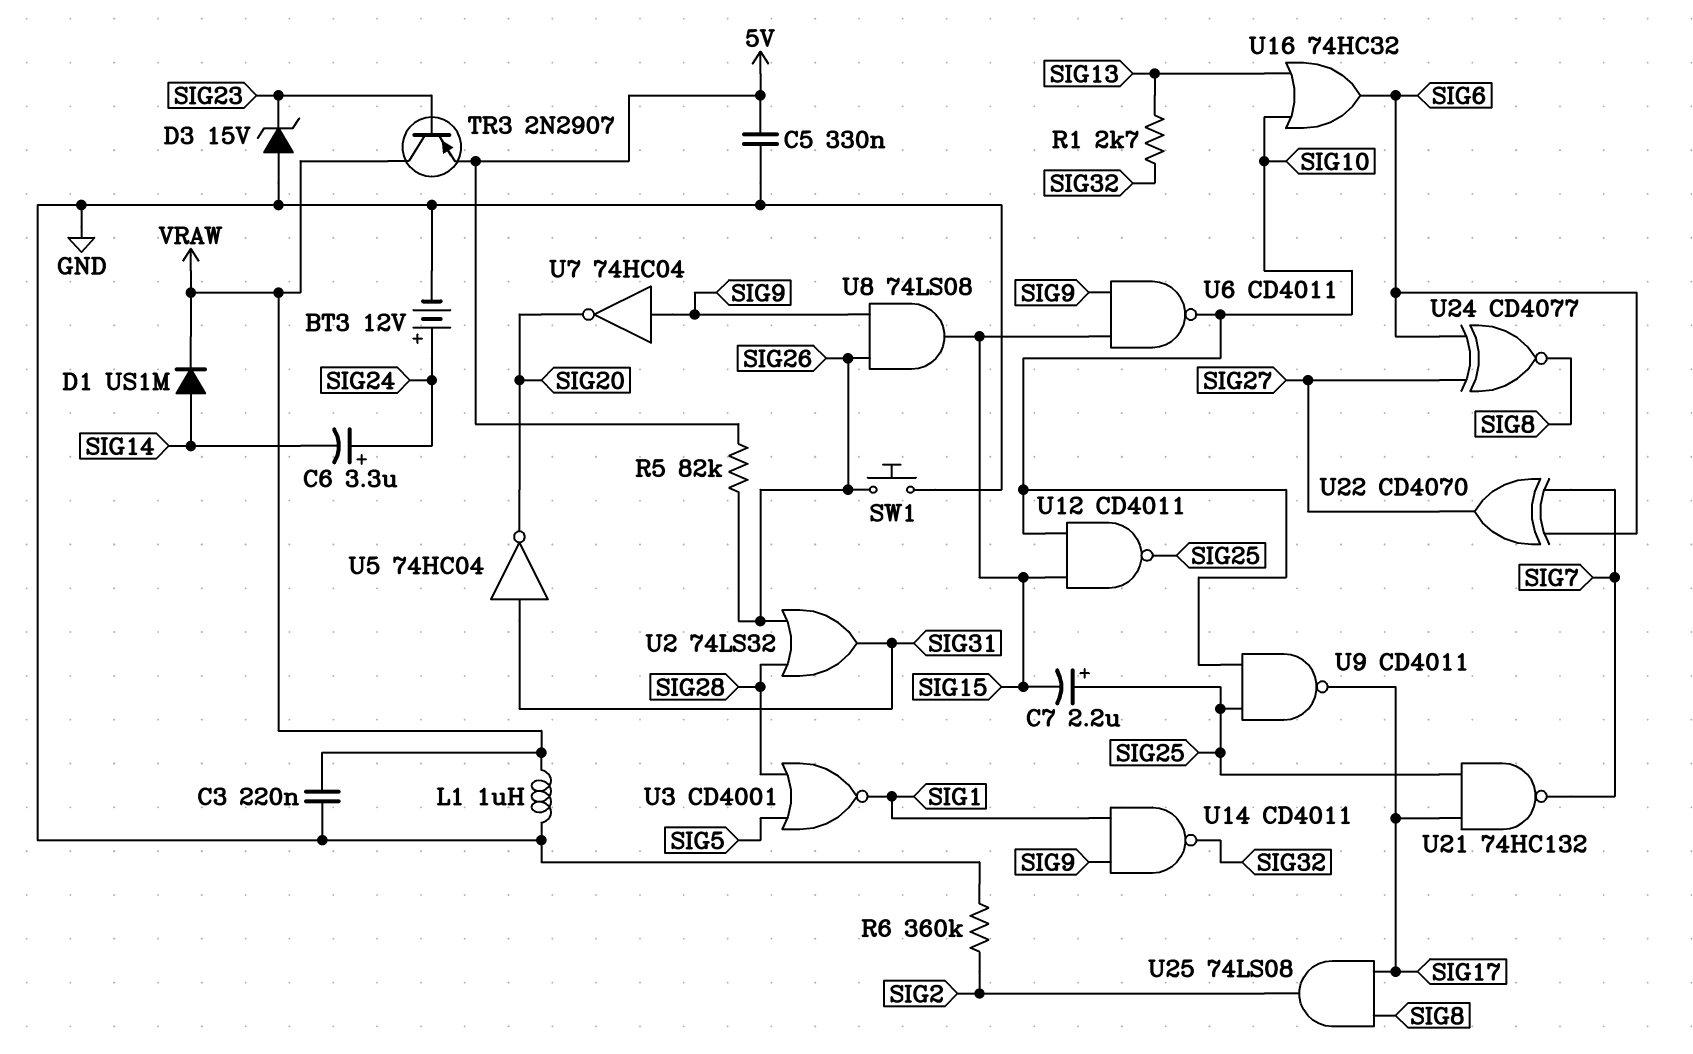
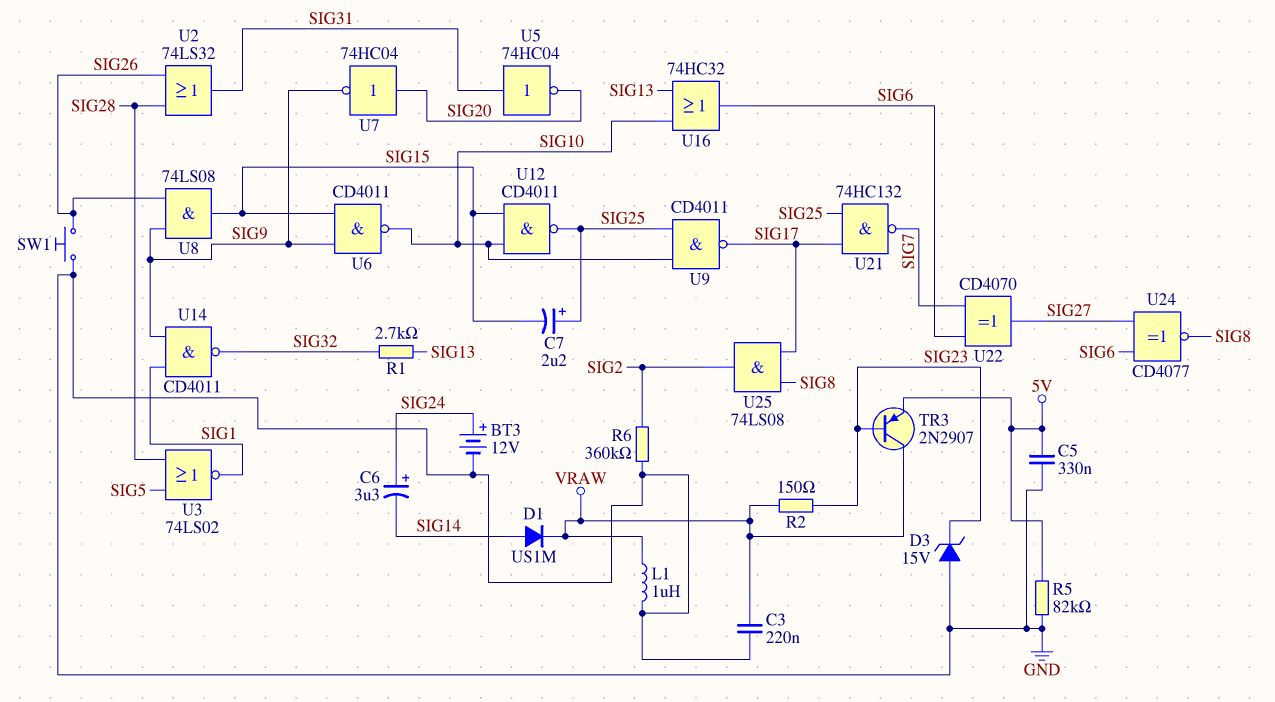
R2: none -> 150 (SIG23, VRAW)
R5: 82k (5V, SIG26) -> 82k (5V, GND)
U3: NOR CD4001 (in SIG5, in SIG28, out SIG1) -> NOR 74LS02 (in SIG5, in SIG28, out SIG1)
U7: NOT 74HC04 (in SIG9, out SIG20) -> NOT 74HC04 (in SIG20, out SIG9)

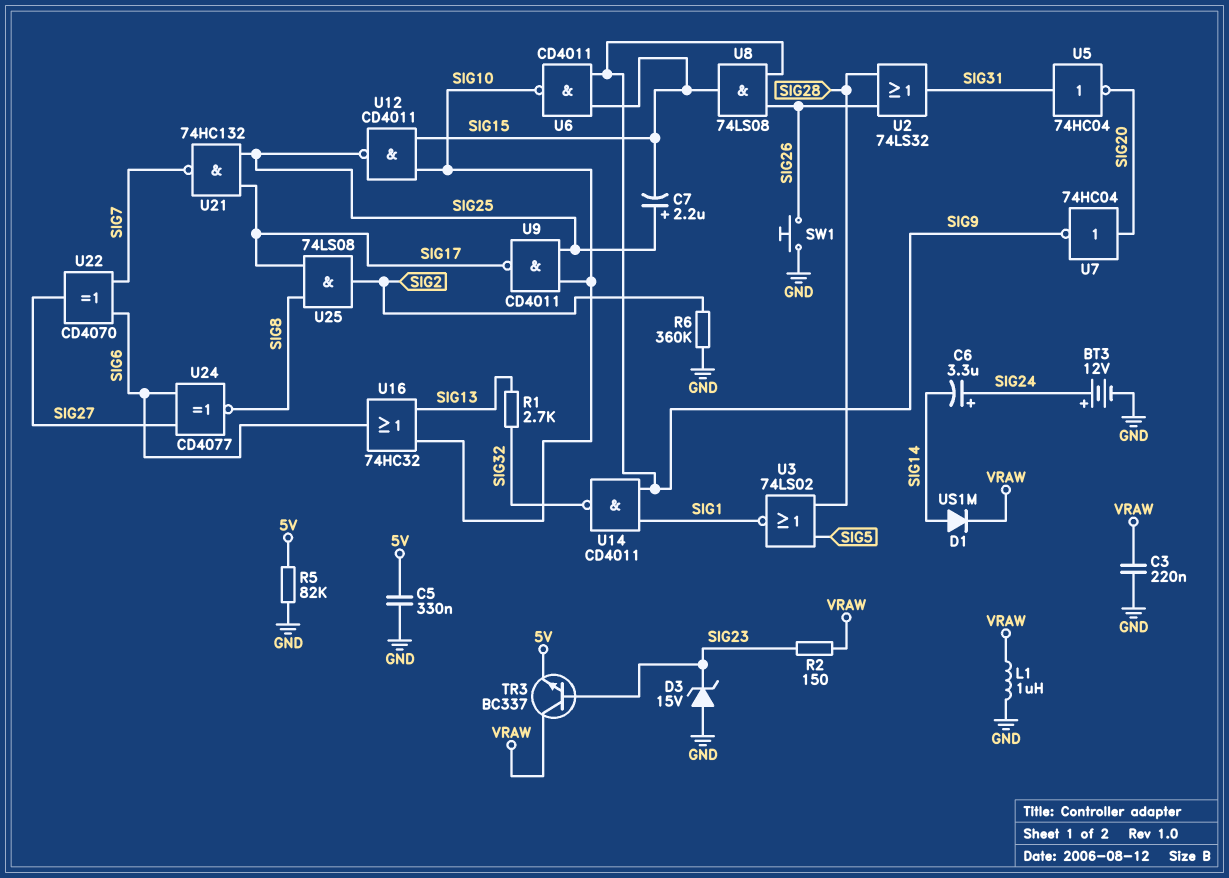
TR3: PNP 2N2907 (B SIG23, C VRAW, E 5V) -> NPN BC337 (B SIG23, C VRAW, E 5V)

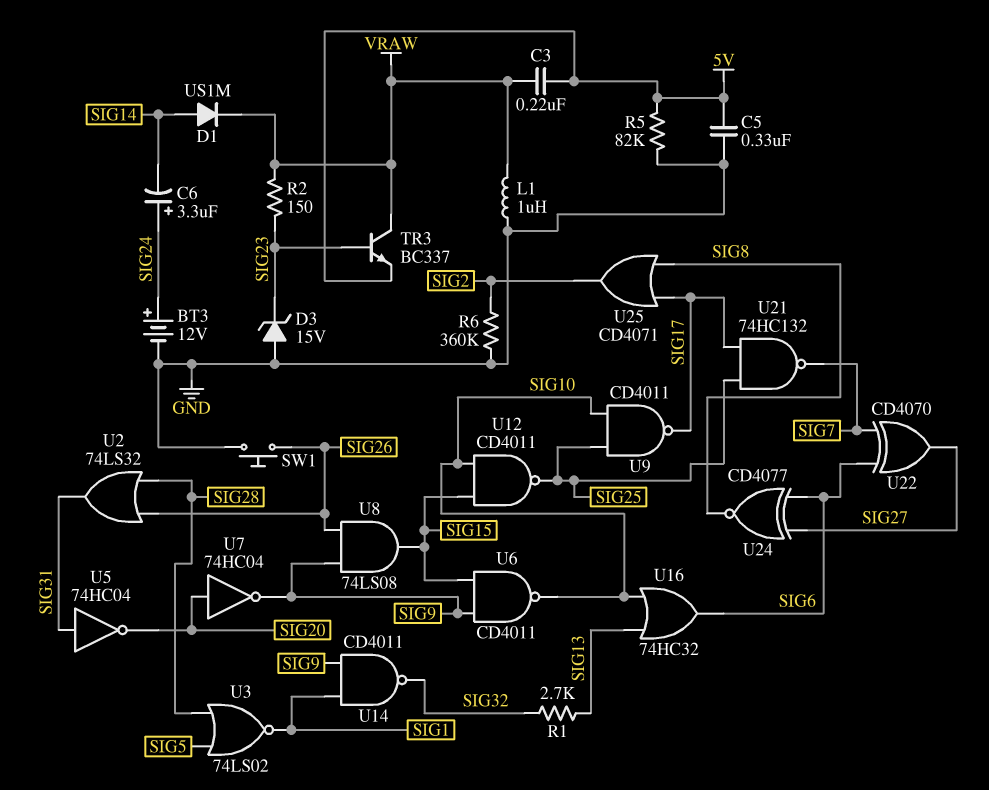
C3: 220nF (GND, VRAW) -> 220nF (5V, VRAW)
C7: 2.2uF (plus SIG25, minus SIG15) -> none
U25: AND 74LS08 (in SIG8, in SIG17, out SIG2) -> OR CD4071 (in SIG8, in SIG17, out SIG2)

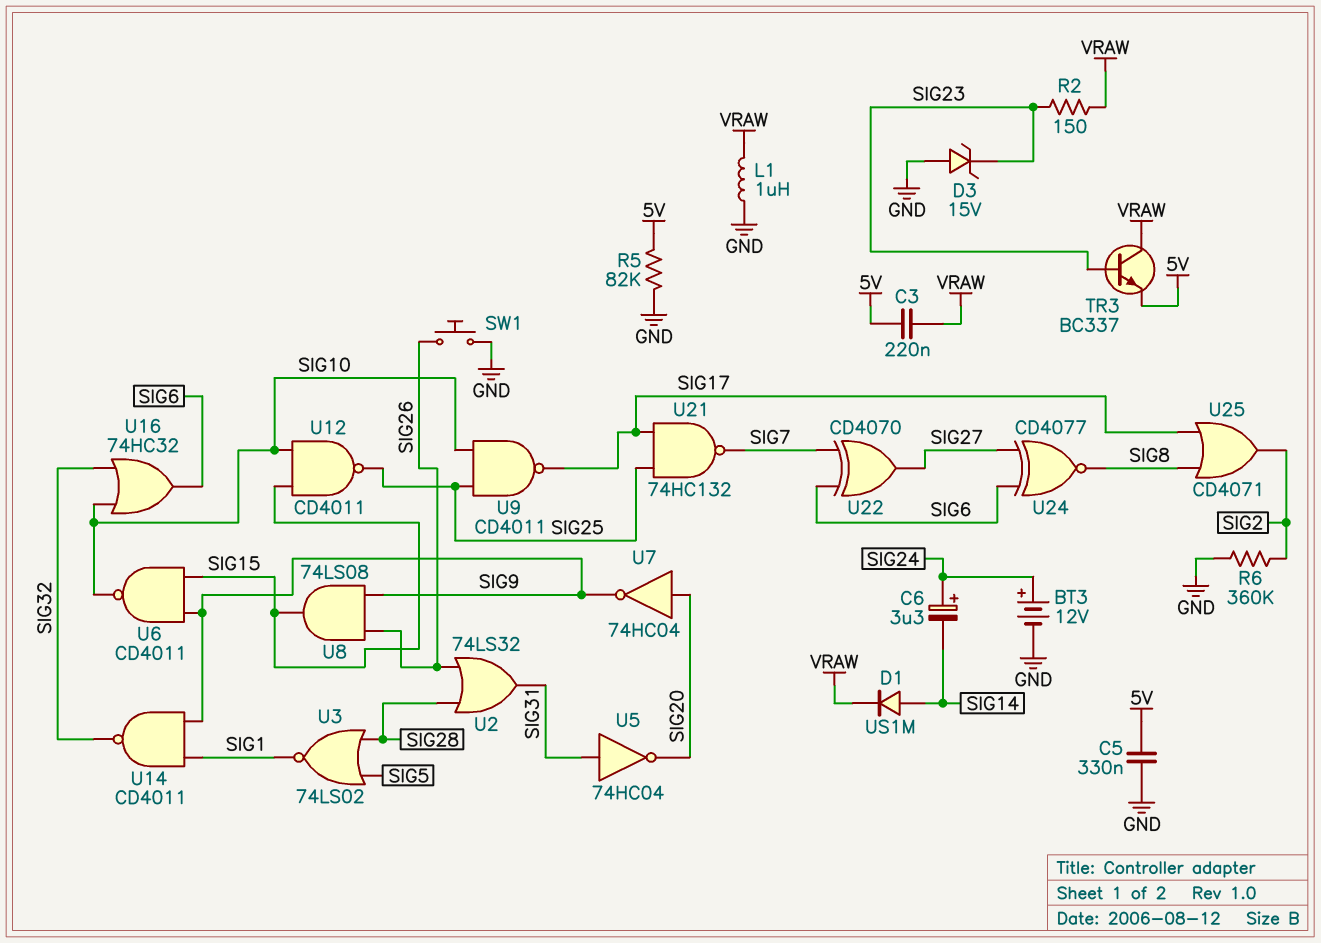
R1: 2.7k (SIG13, SIG32) -> none
U16: OR 74HC32 (in SIG10, in SIG13, out SIG6) -> OR 74HC32 (in SIG10, in SIG32, out SIG6)

